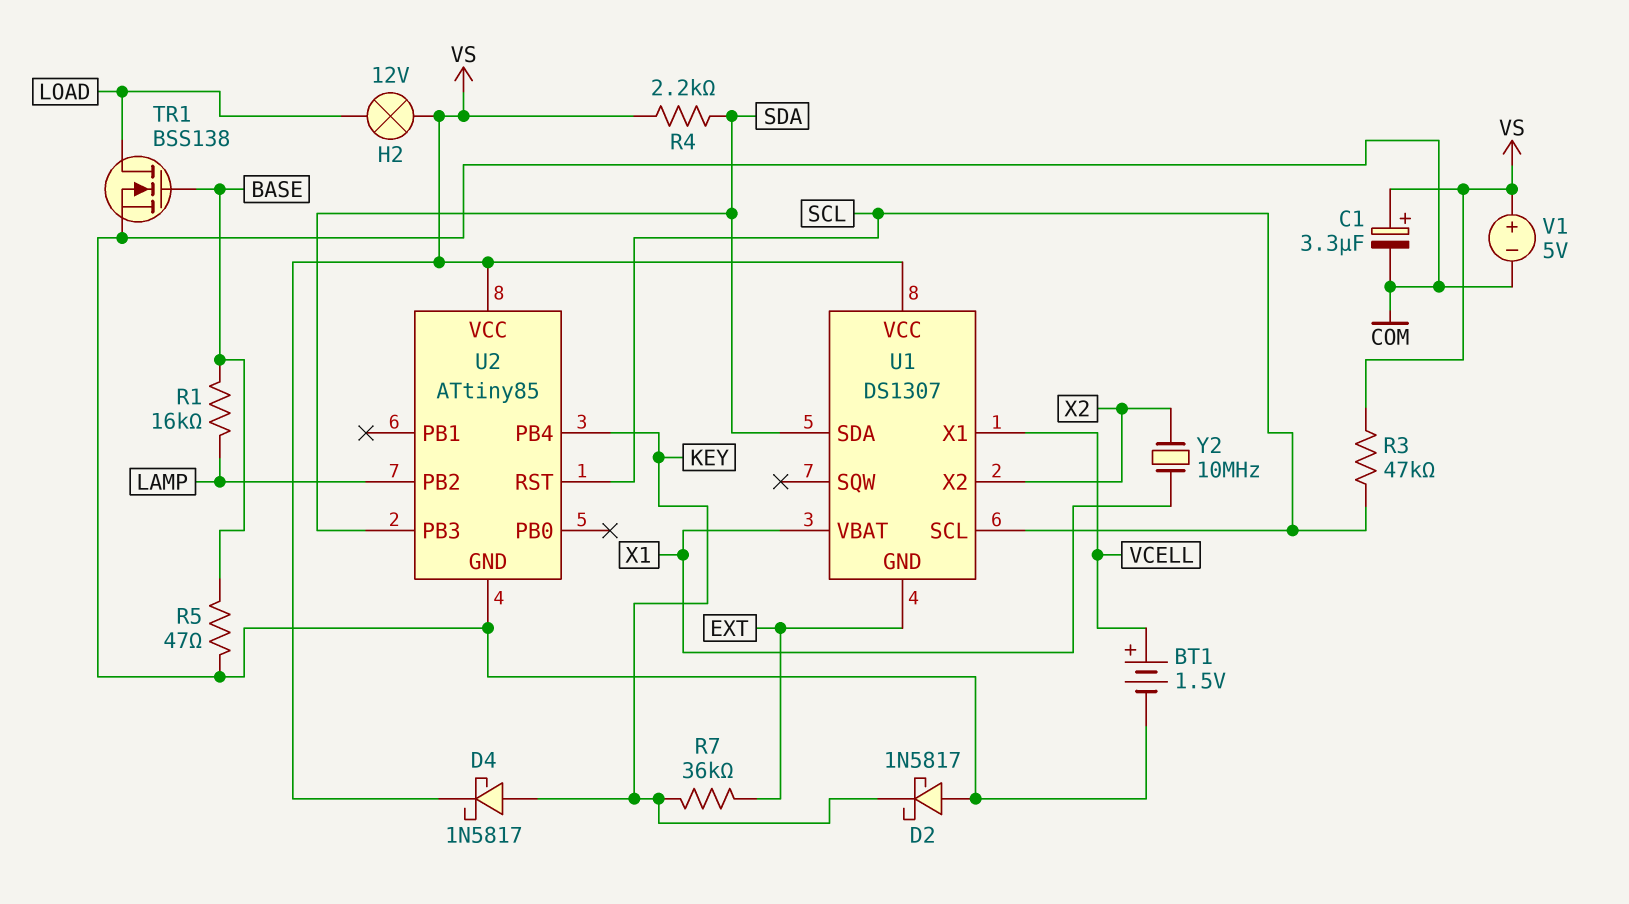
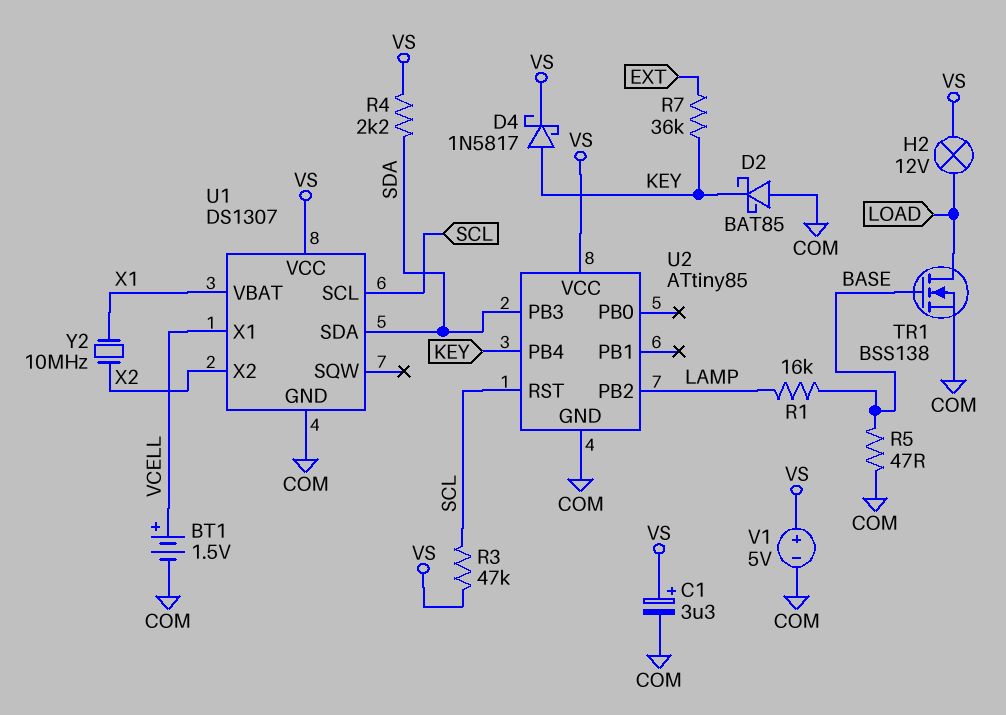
D2: schottky 1N5817 (A COM, K KEY) -> schottky BAT85 (A COM, K KEY)
U1 pin GND: EXT -> COM

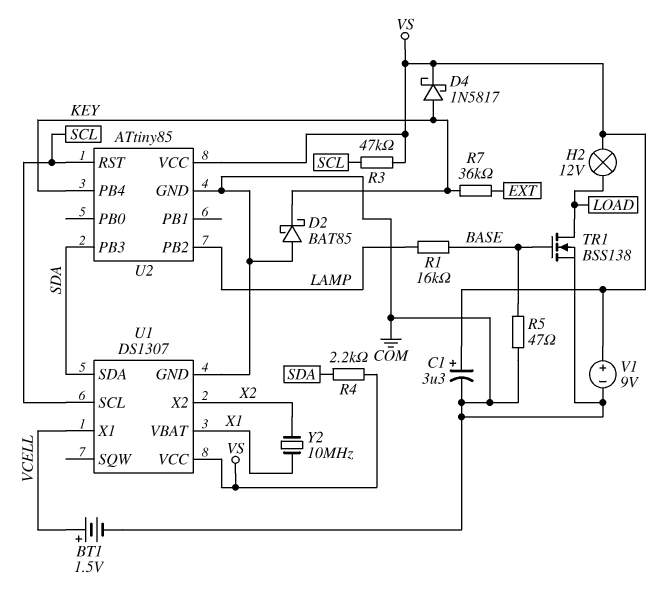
V1: 5V (plus VS, minus COM) -> 9V (plus VS, minus COM)

